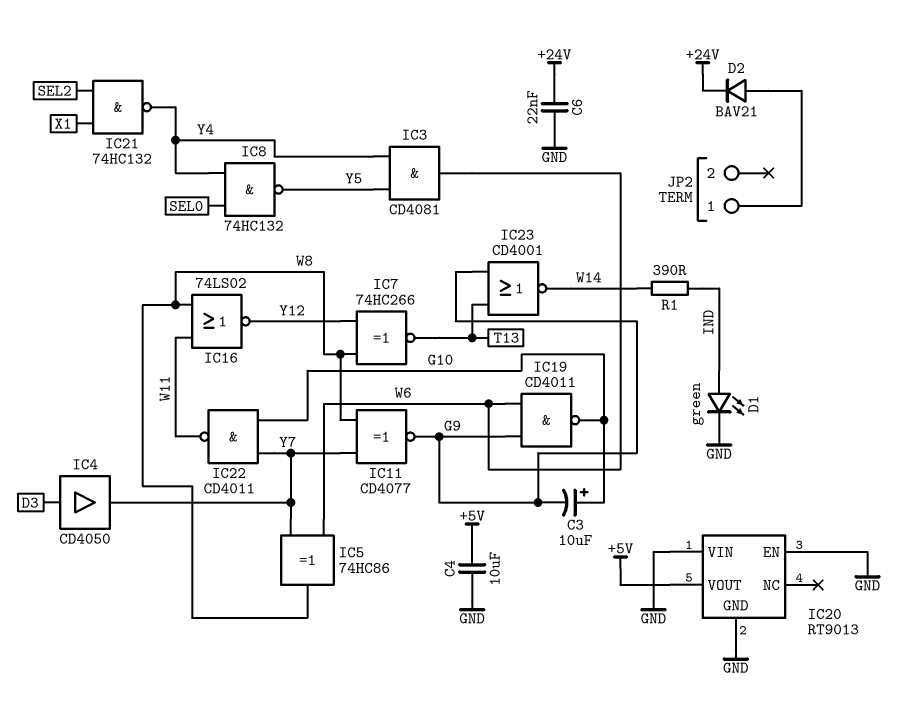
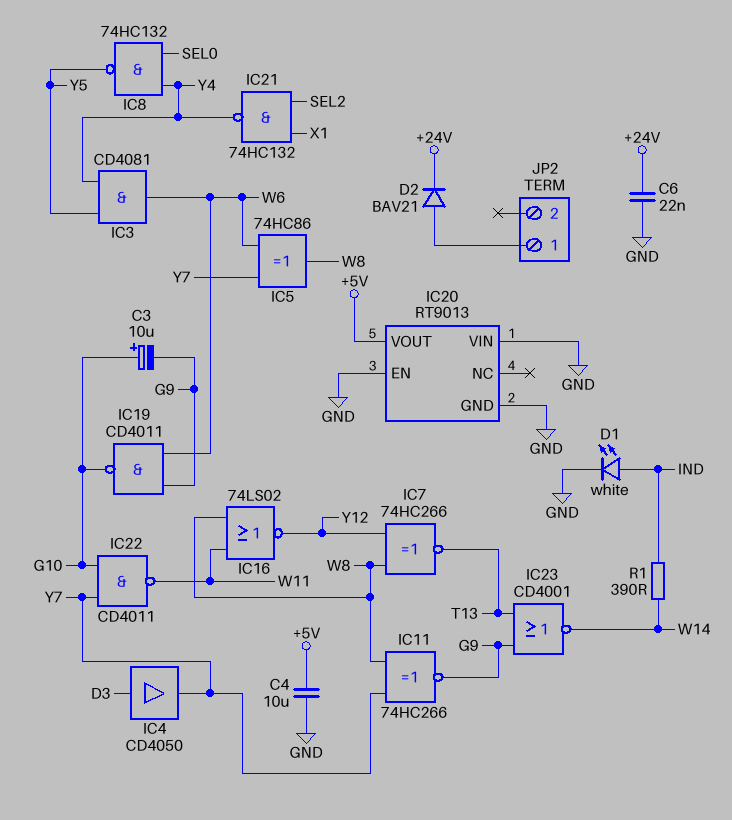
D1: LED green (A IND, K GND) -> LED white (A IND, K GND)
IC11: XNOR CD4077 (in W8, in Y7, out G9) -> XNOR 74HC266 (in W8, in Y7, out G9)

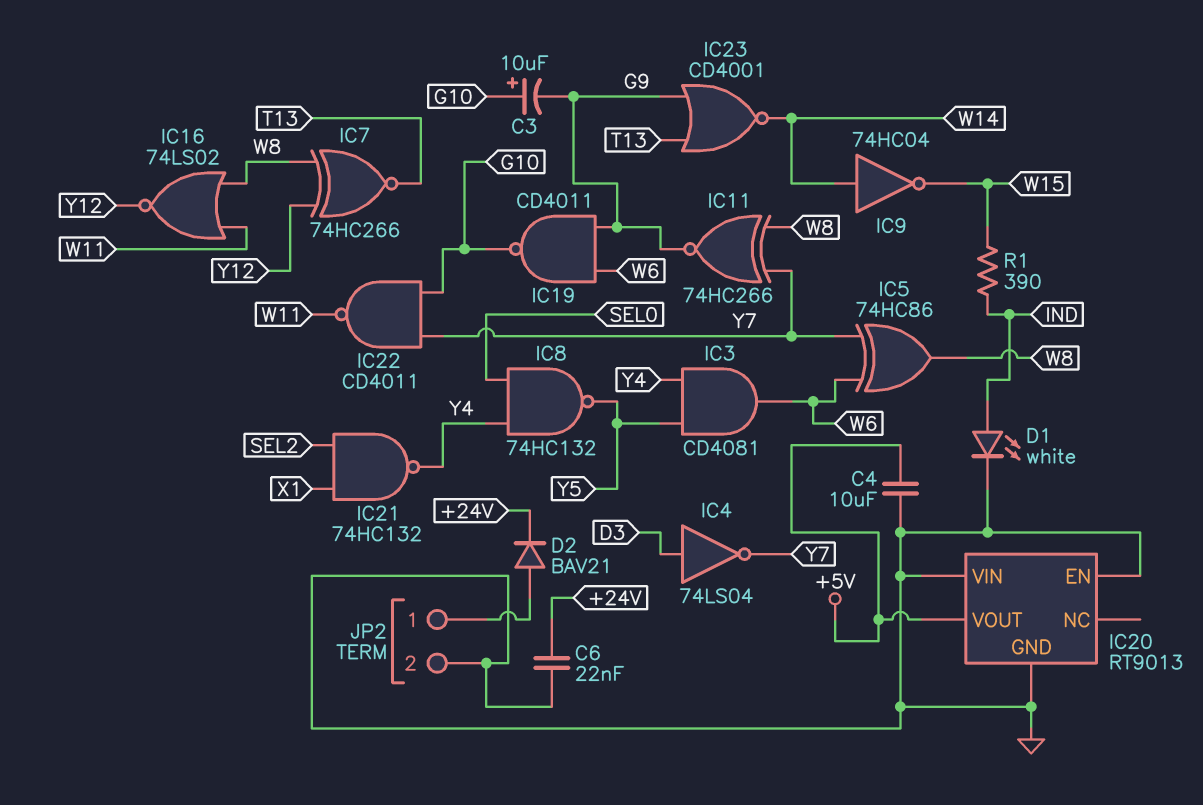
IC4: buffer CD4050 (in D3, out Y7) -> NOT 74LS04 (in D3, out Y7)
IC9: none -> NOT 74HC04 (in W14, out W15)
JP2 pin 2: none -> GND
R1: 390 (IND, W14) -> 390 (IND, W15)

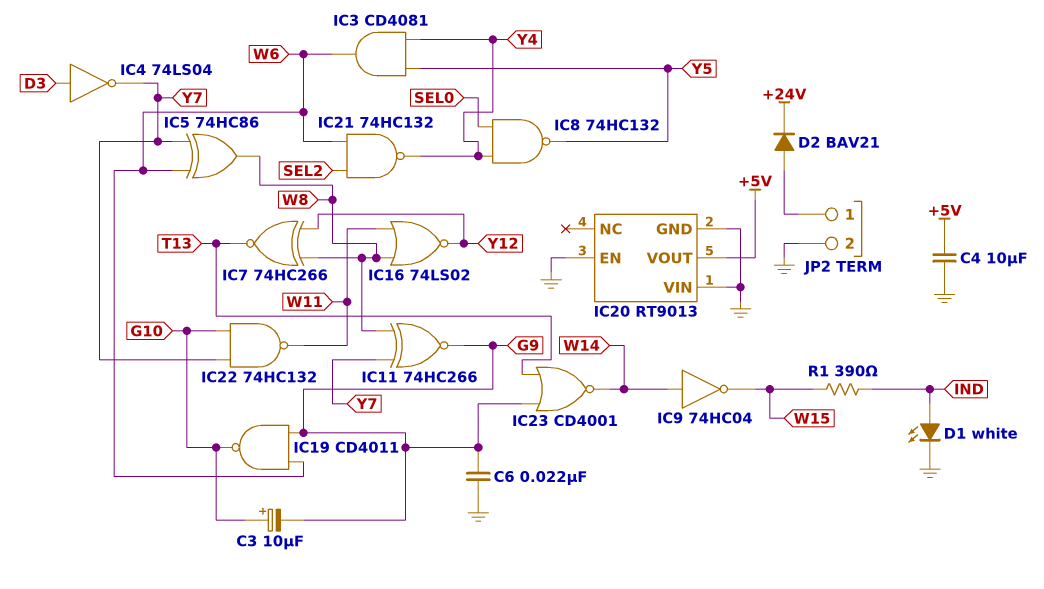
C6: 22nF (+24V, GND) -> 22nF (G9, GND)
IC21: NAND 74HC132 (in SEL2, in X1, out Y4) -> NAND 74HC132 (in SEL2, in W6, out Y4)
IC22: NAND CD4011 (in G10, in Y7, out W11) -> NAND 74HC132 (in G10, in Y7, out W11)

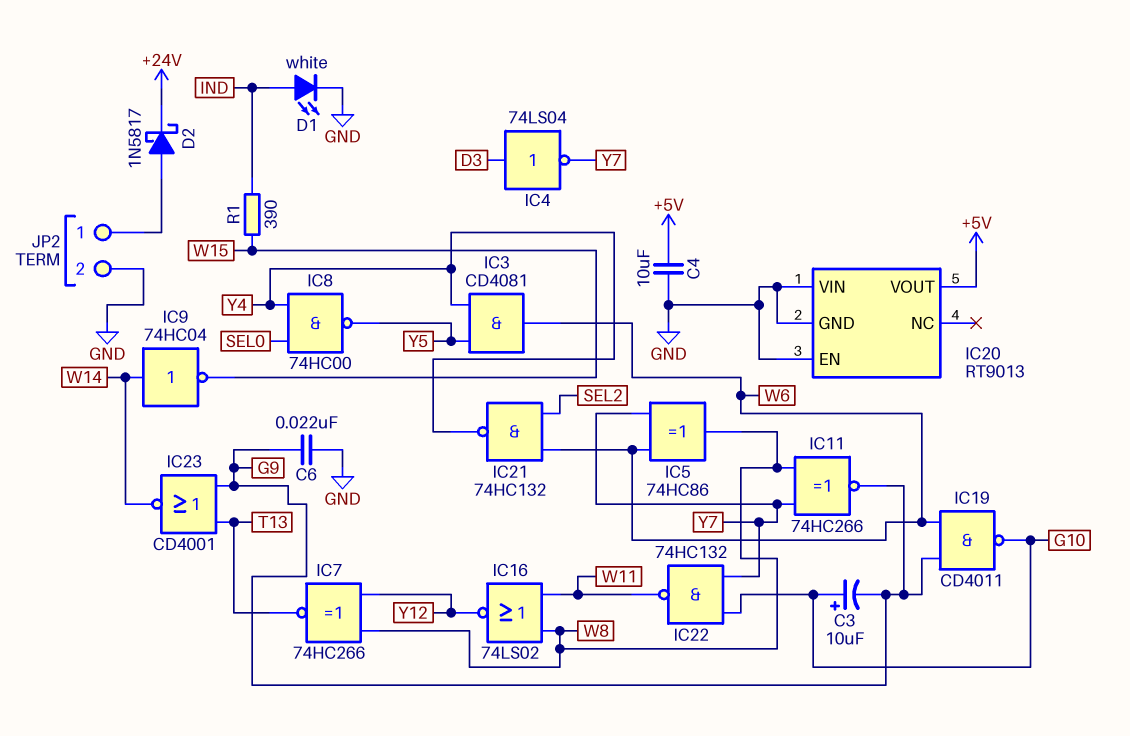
D2: diode BAV21 (A JP2/1, K +24V) -> schottky 1N5817 (A JP2/1, K +24V)
IC8: NAND 74HC132 (in SEL0, in Y4, out Y5) -> NAND 74HC00 (in SEL0, in Y4, out Y5)

